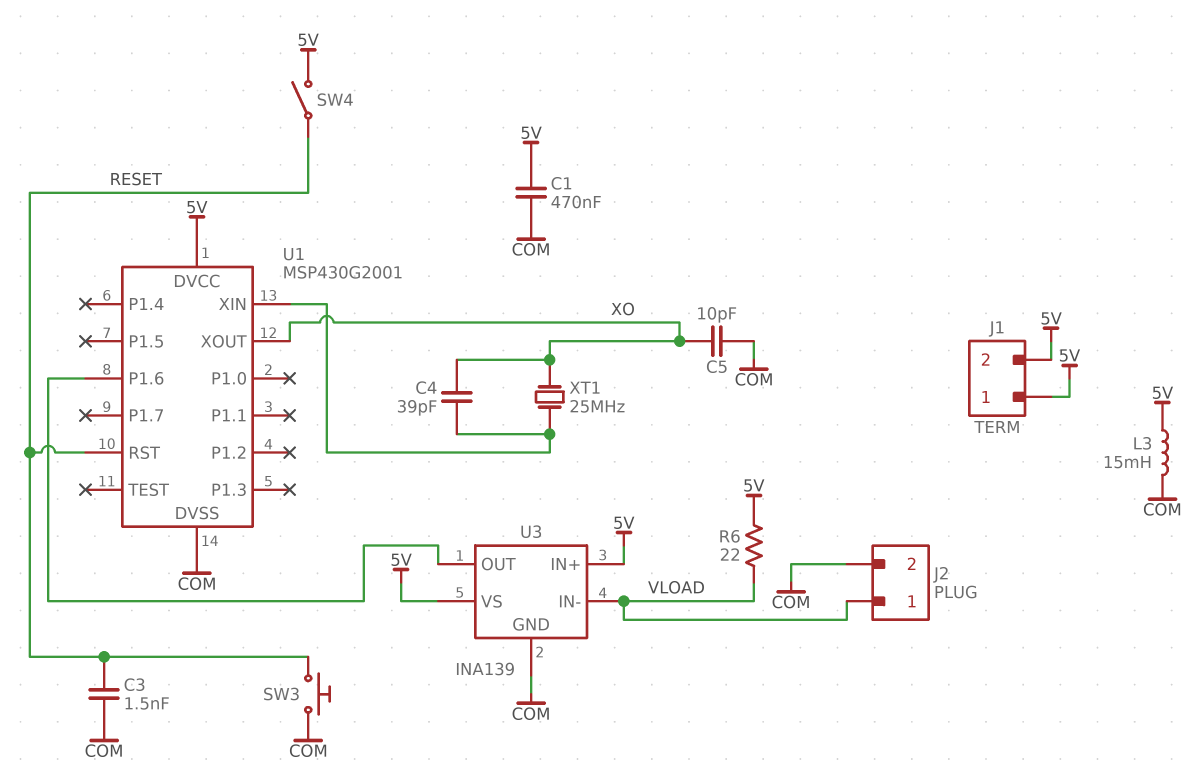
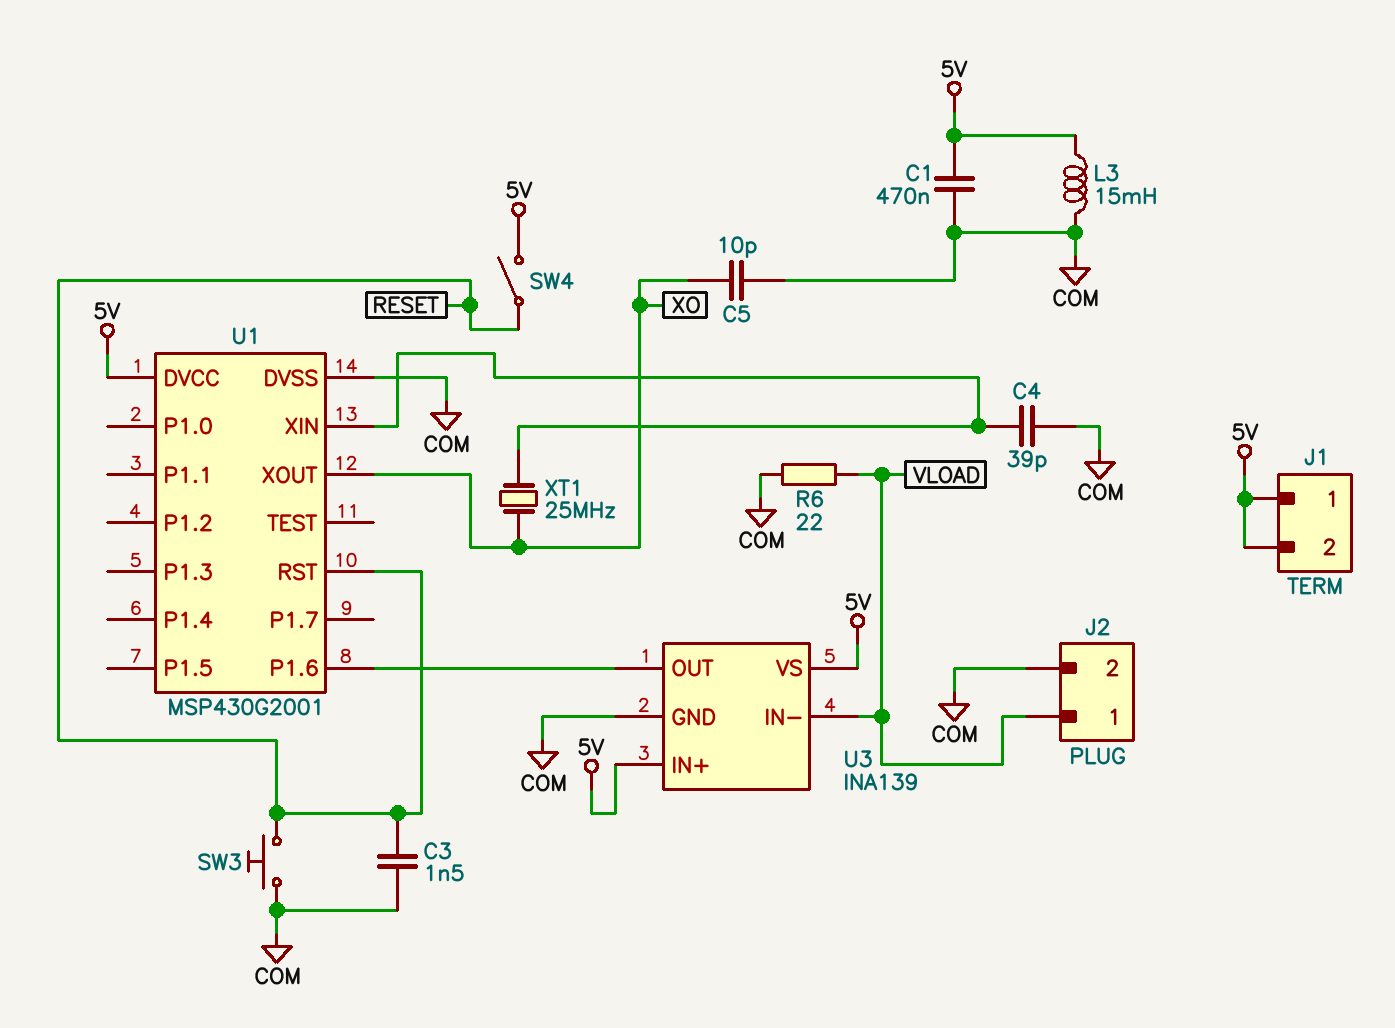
C4: 39pF (U1/XIN, XO) -> 39pF (COM, U1/XIN)
R6: 22 (5V, VLOAD) -> 22 (COM, VLOAD)

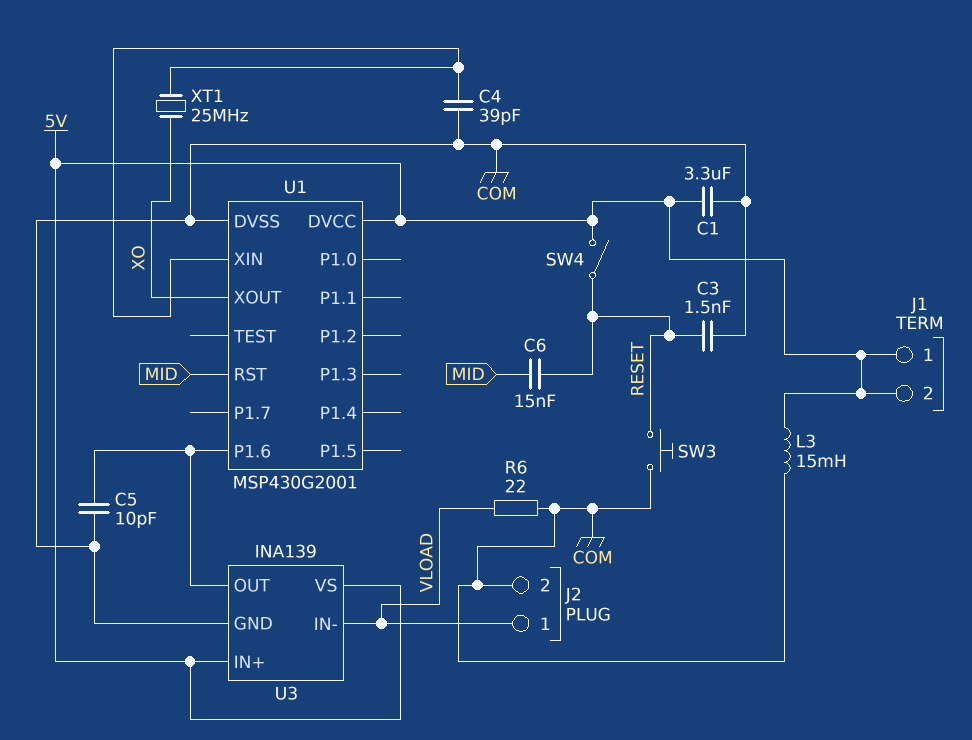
C1: 470nF (5V, COM) -> 3.3uF (5V, COM)
C5: 10pF (COM, XO) -> 10pF (COM, U1/P1.6)
C6: none -> 15nF (MID, RESET)
U1 pin RST: RESET -> MID

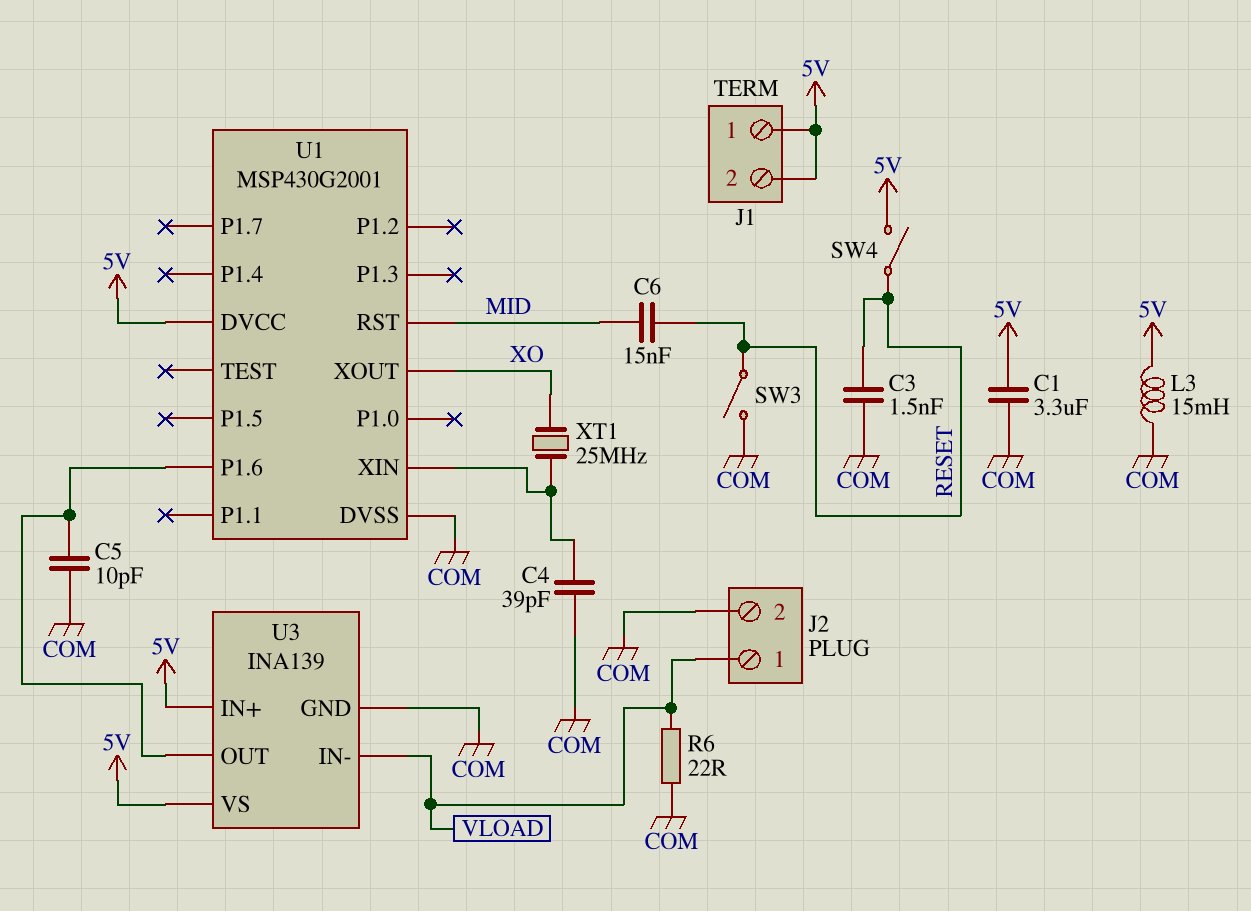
SW3: button (COM, RESET) -> switch (COM, RESET)

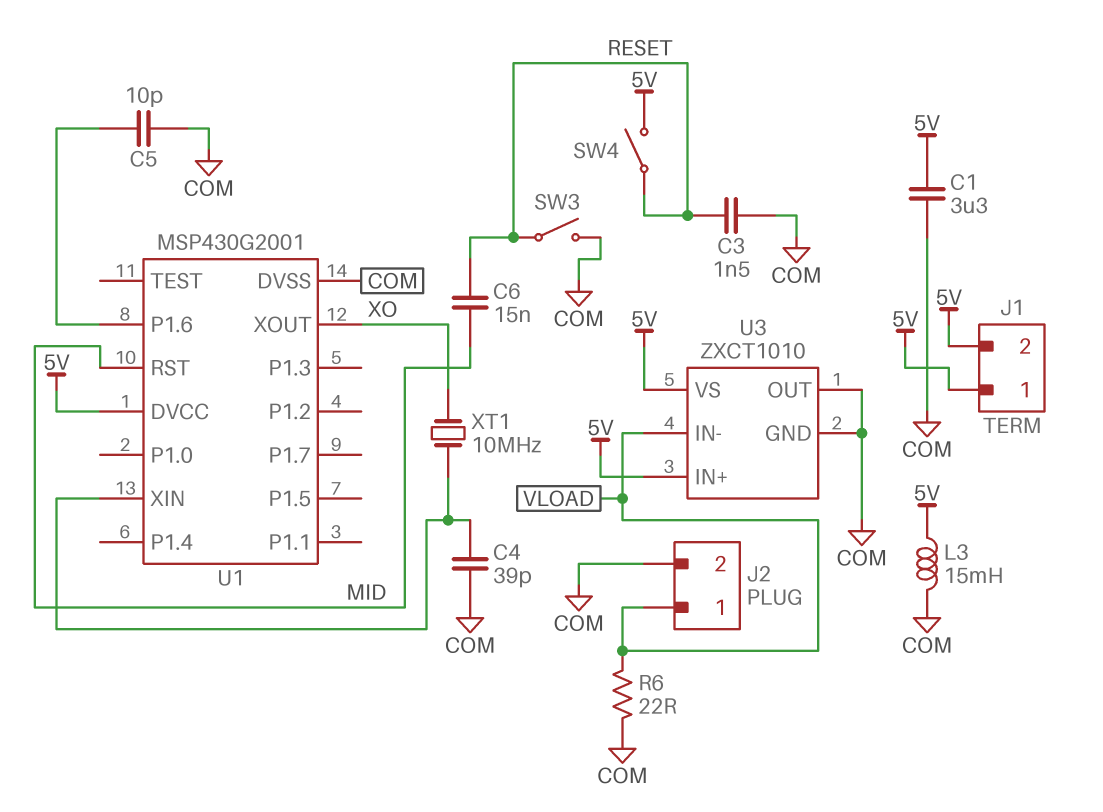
U3: INA139 -> ZXCT1010
U3 pin OUT: U1/P1.6 -> COM
XT1: 25MHz (U1/XIN, XO) -> 10MHz (U1/XIN, XO)

